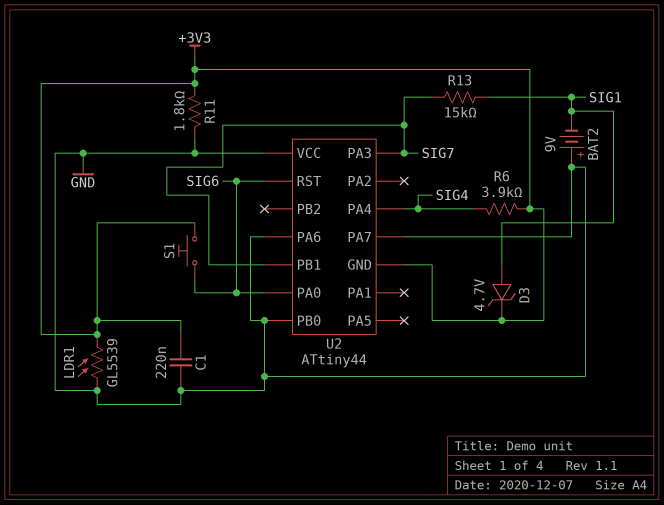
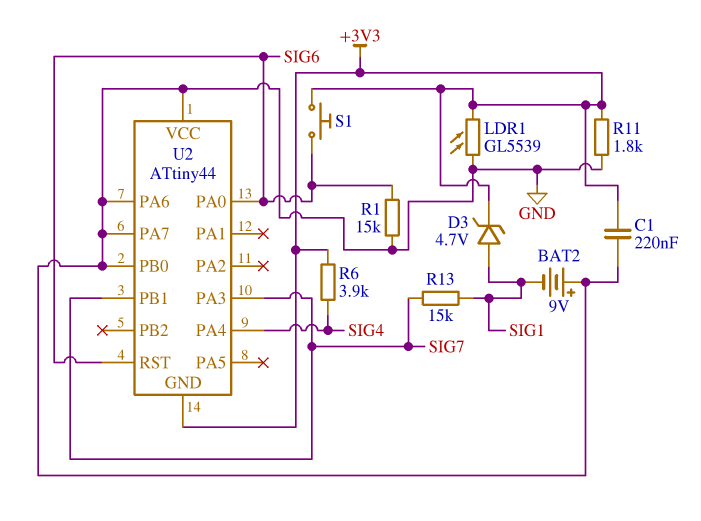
R1: none -> 15k (GND, SIG6)

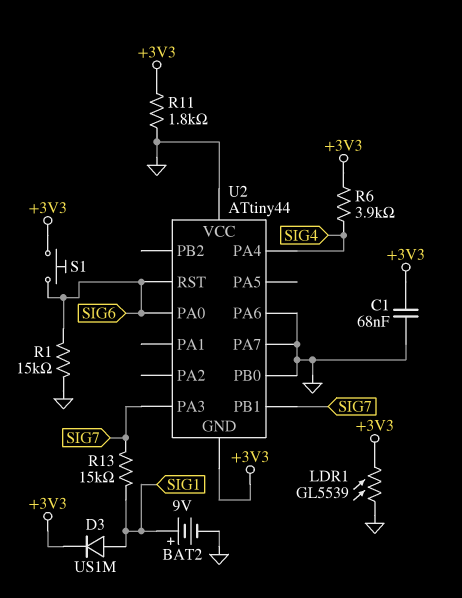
BAT2: 9V (plus GND, minus SIG1) -> 9V (plus SIG1, minus GND)
C1: 220nF (+3V3, GND) -> 68nF (+3V3, GND)
D3: zener 4.7V (A SIG1, K +3V3) -> diode US1M (A SIG1, K +3V3)

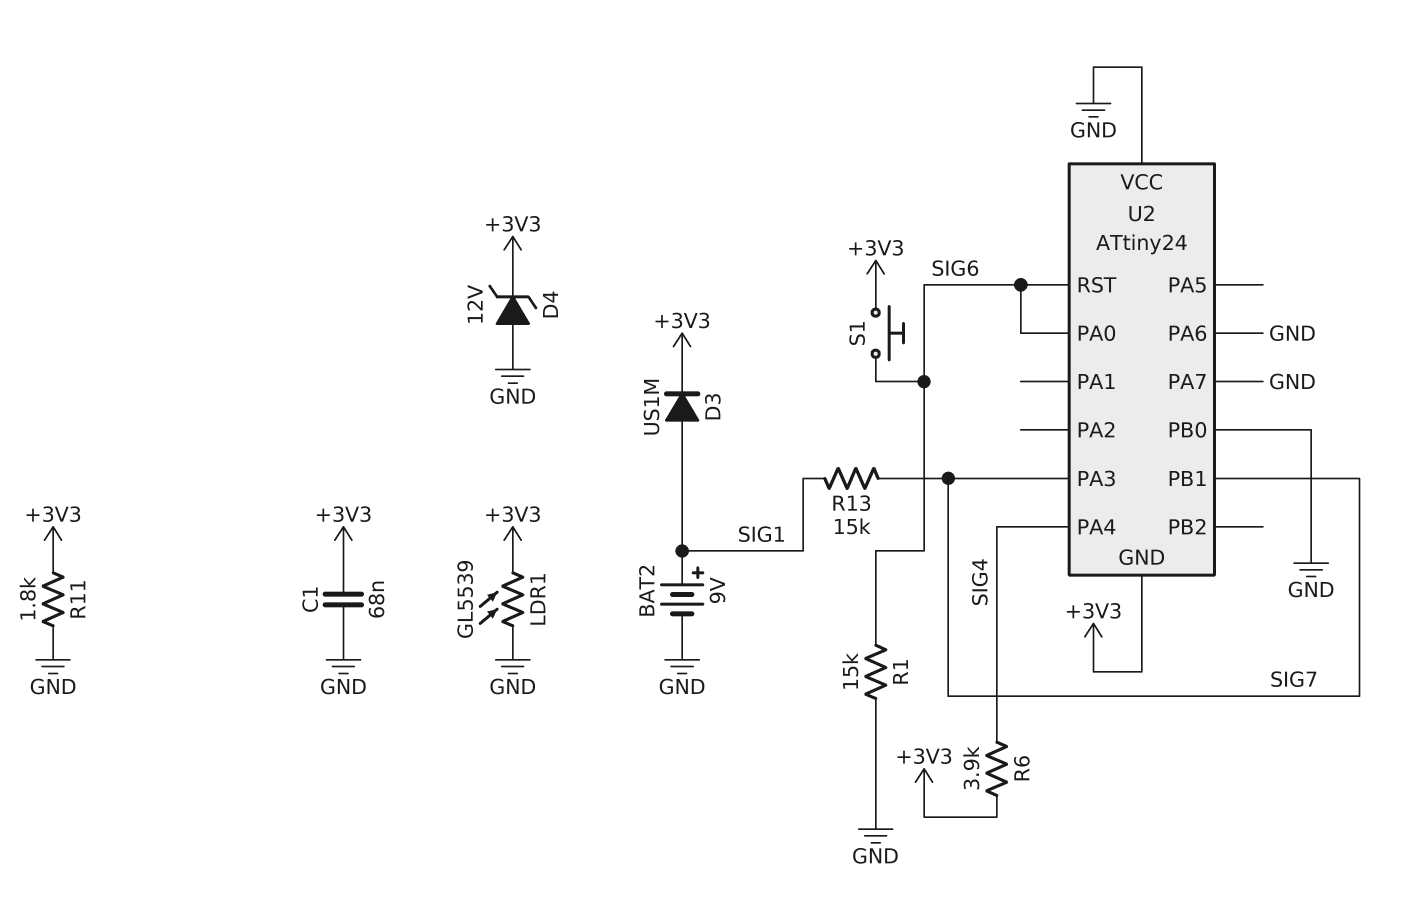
D4: none -> zener 12V (A GND, K +3V3)
U2: ATtiny44 -> ATtiny24

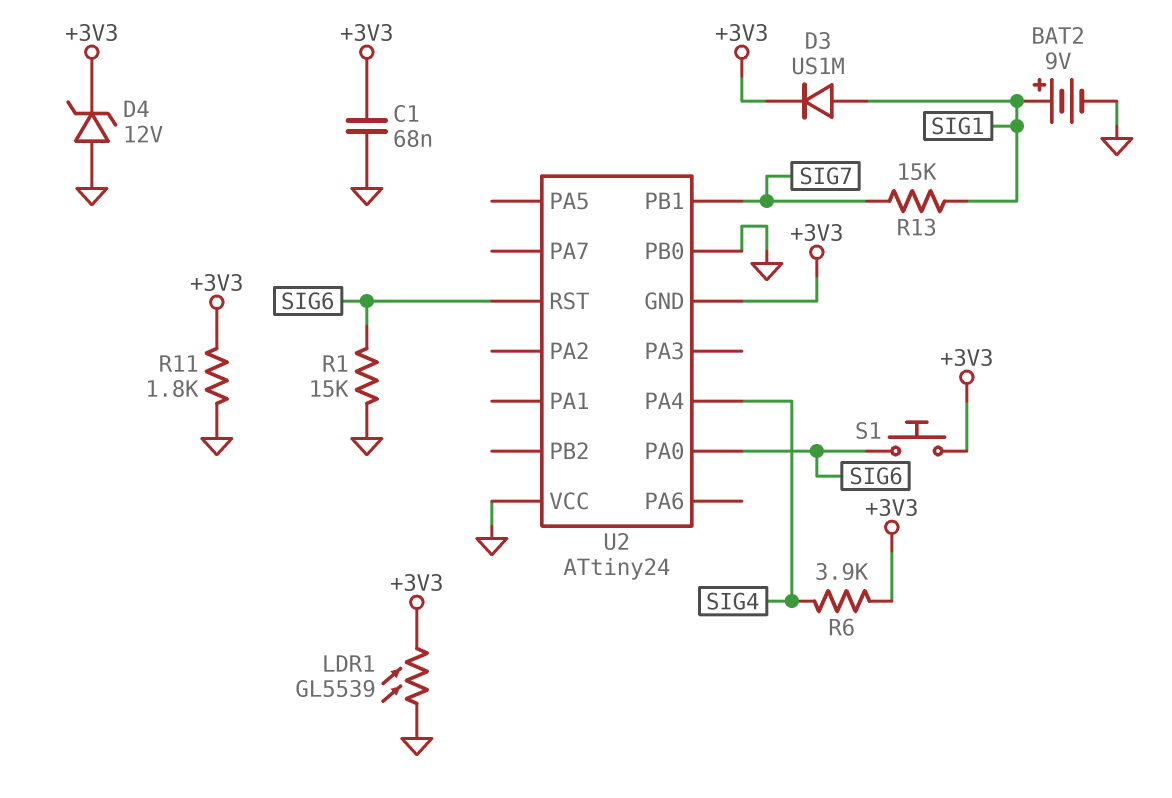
U2 pin PA3: SIG7 -> none
U2 pin PA6: GND -> none
U2 pin PA7: GND -> none

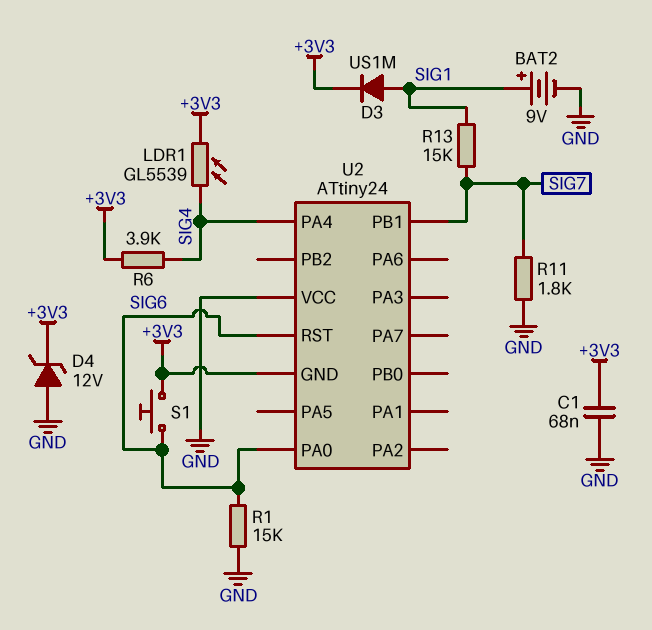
LDR1: GL5539 (+3V3, GND) -> GL5539 (+3V3, SIG4)
R11: 1.8k (+3V3, GND) -> 1.8k (GND, SIG7)
U2 pin PB0: GND -> none

